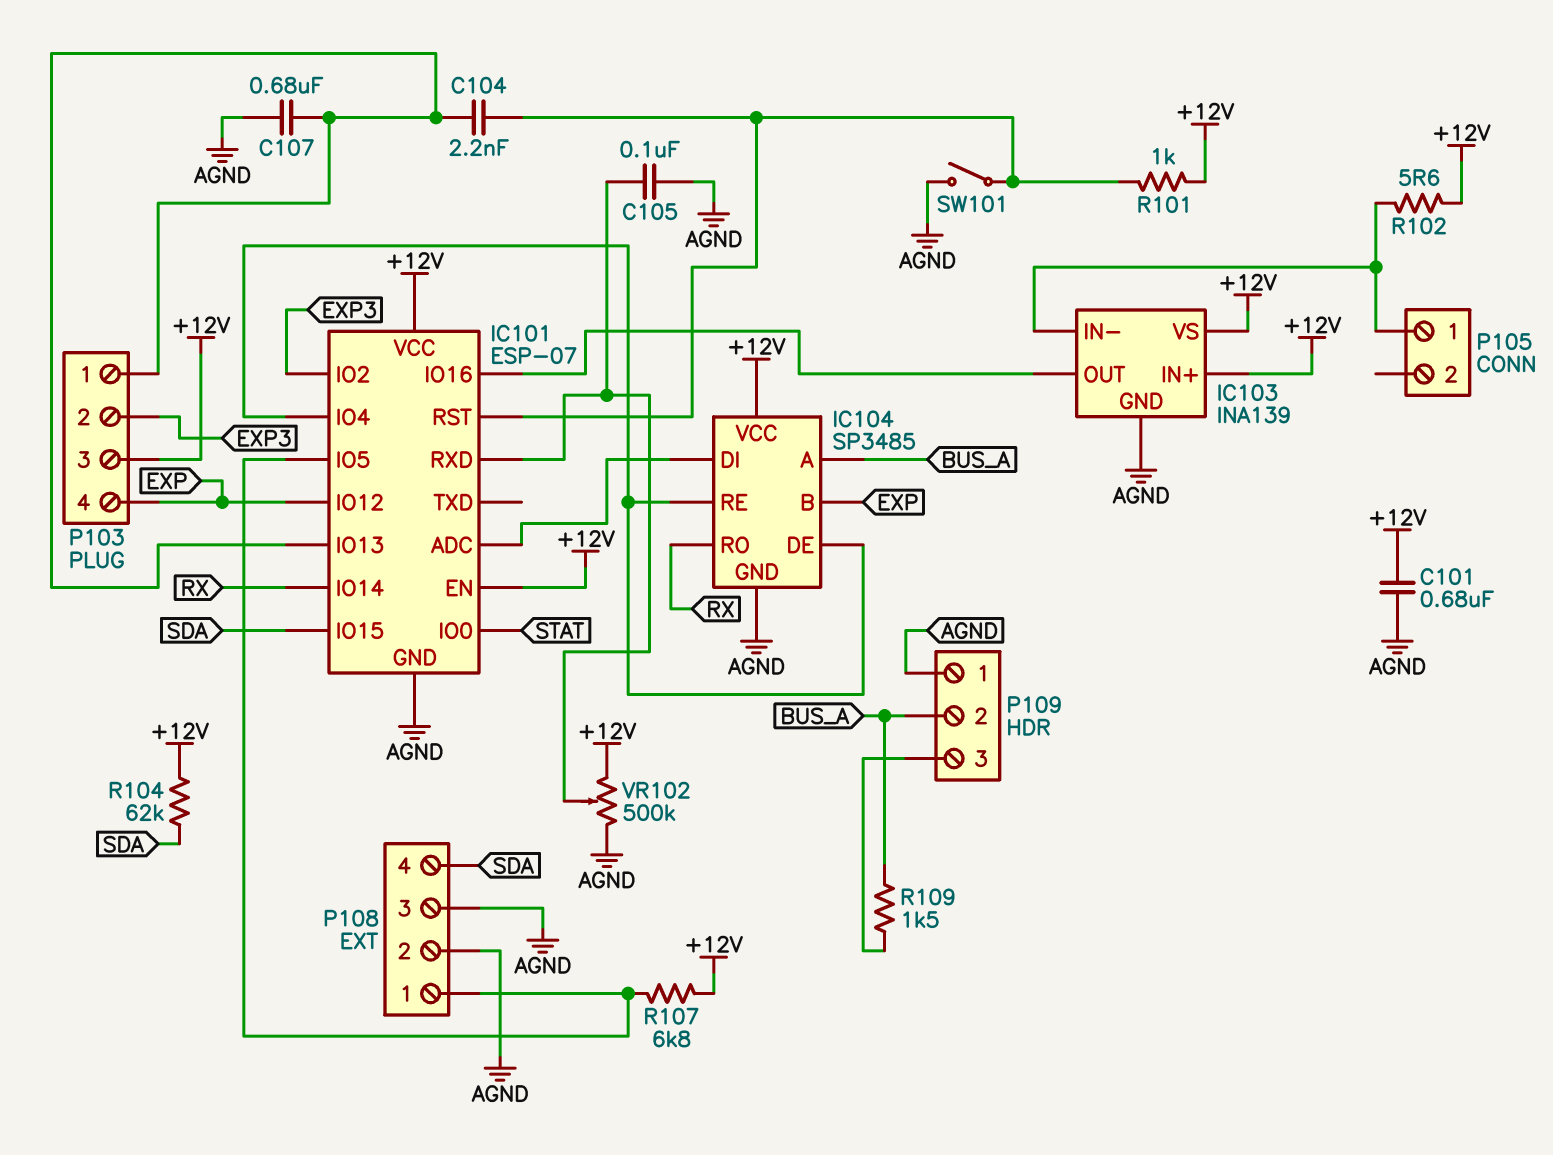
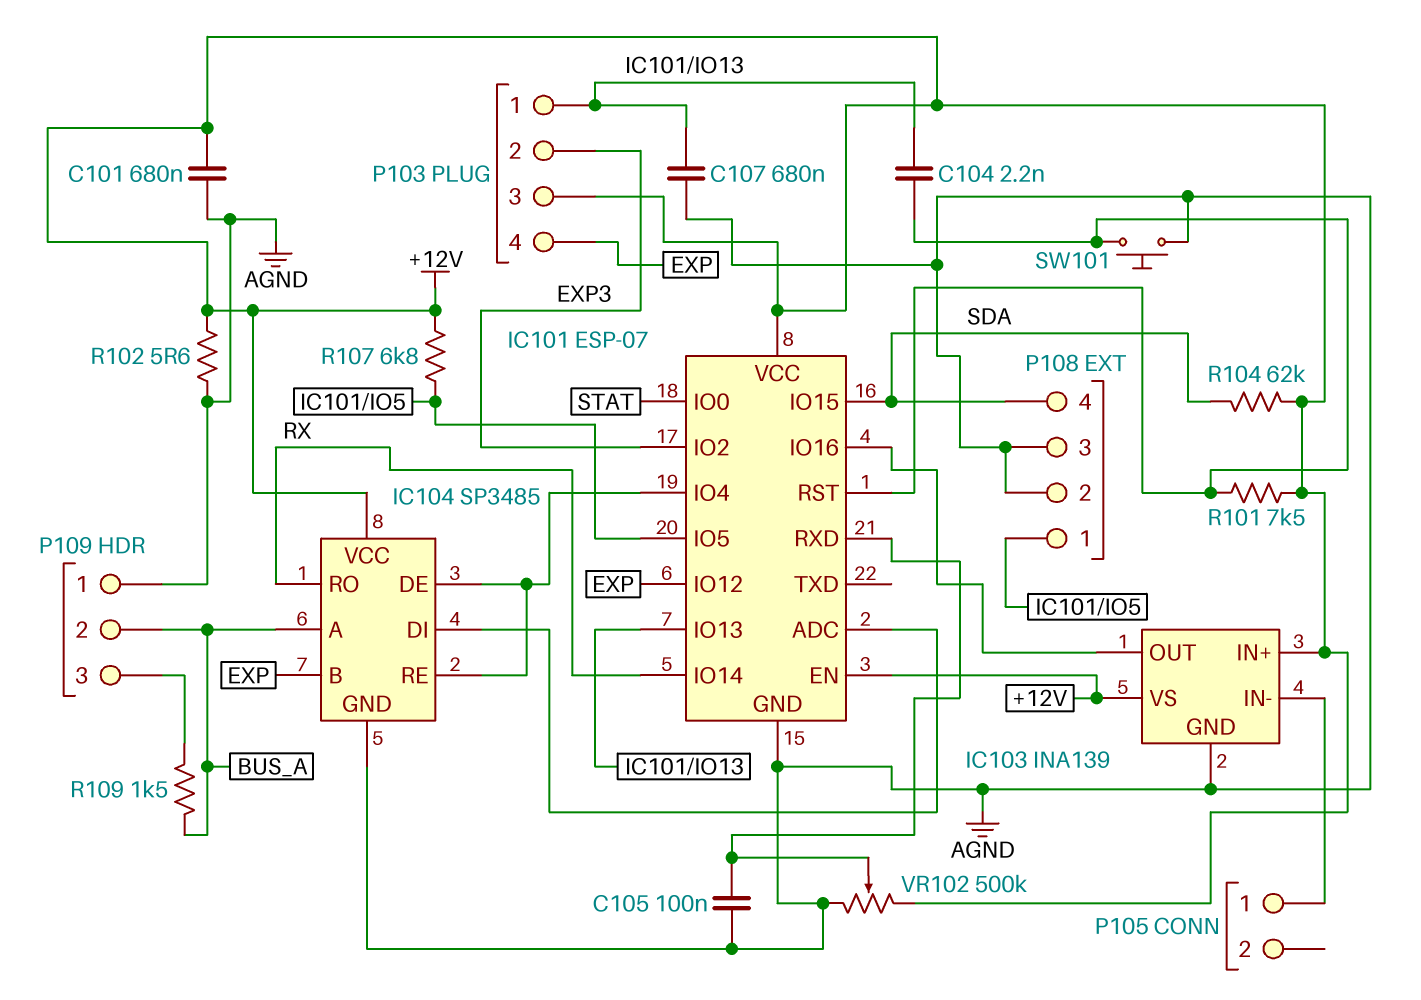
R101: 1k (+12V, IC101/RST) -> 7.5k (+12V, IC101/RST)
R102: 5.6 (+12V, IC103/IN-) -> 5.6 (+12V, AGND)
SW101: switch (AGND, IC101/RST) -> button (AGND, IC101/RST)

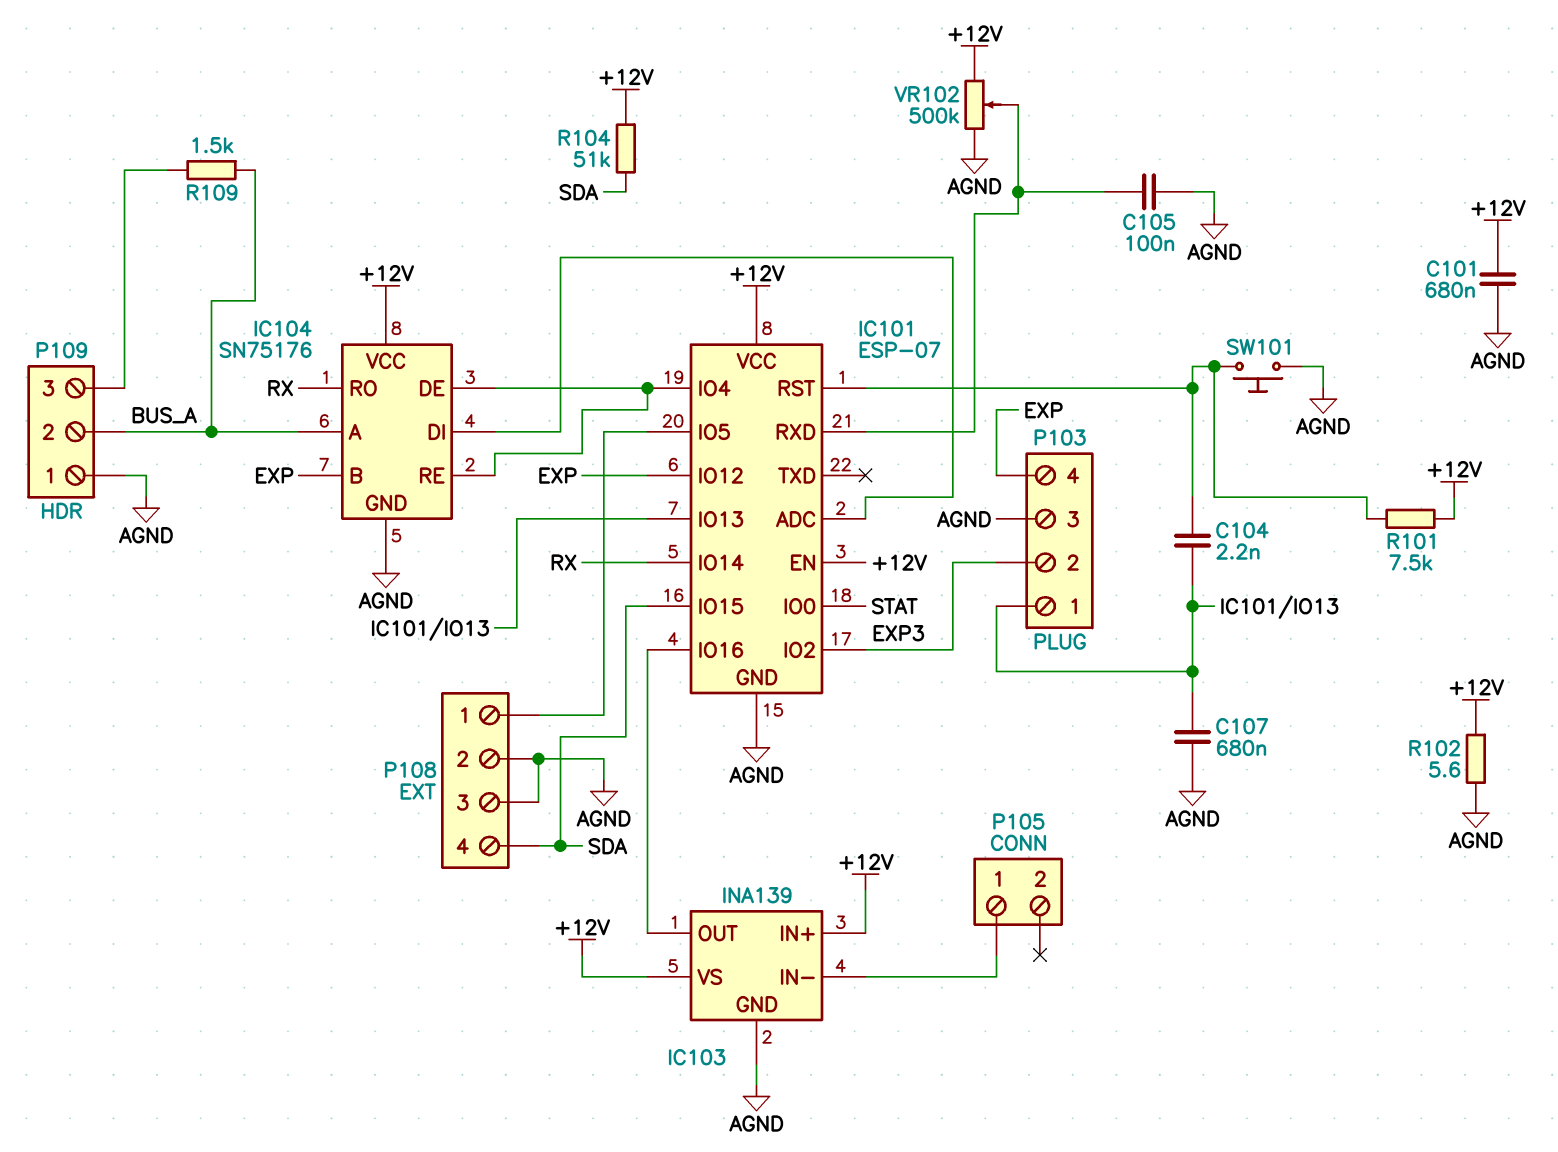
IC104: SP3485 -> SN75176
P103 pin 3: +12V -> AGND
R104: 62k (+12V, SDA) -> 51k (+12V, SDA)
R107: 6.8k (+12V, IC101/IO5) -> none

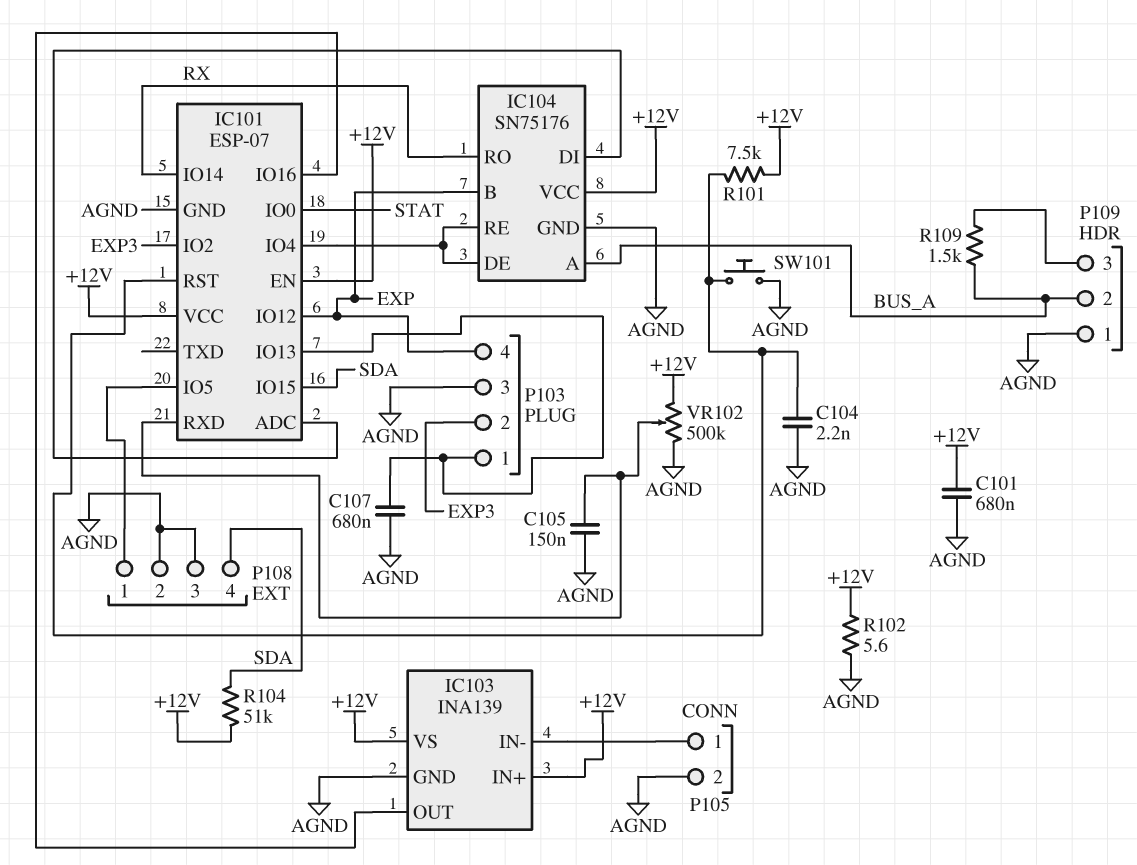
C104: 2.2nF (IC101/IO13, IC101/RST) -> 2.2nF (AGND, IC101/RST)
C105: 100nF (AGND, IC101/RXD) -> 150nF (AGND, IC101/RXD)
P105 pin 2: none -> AGND

